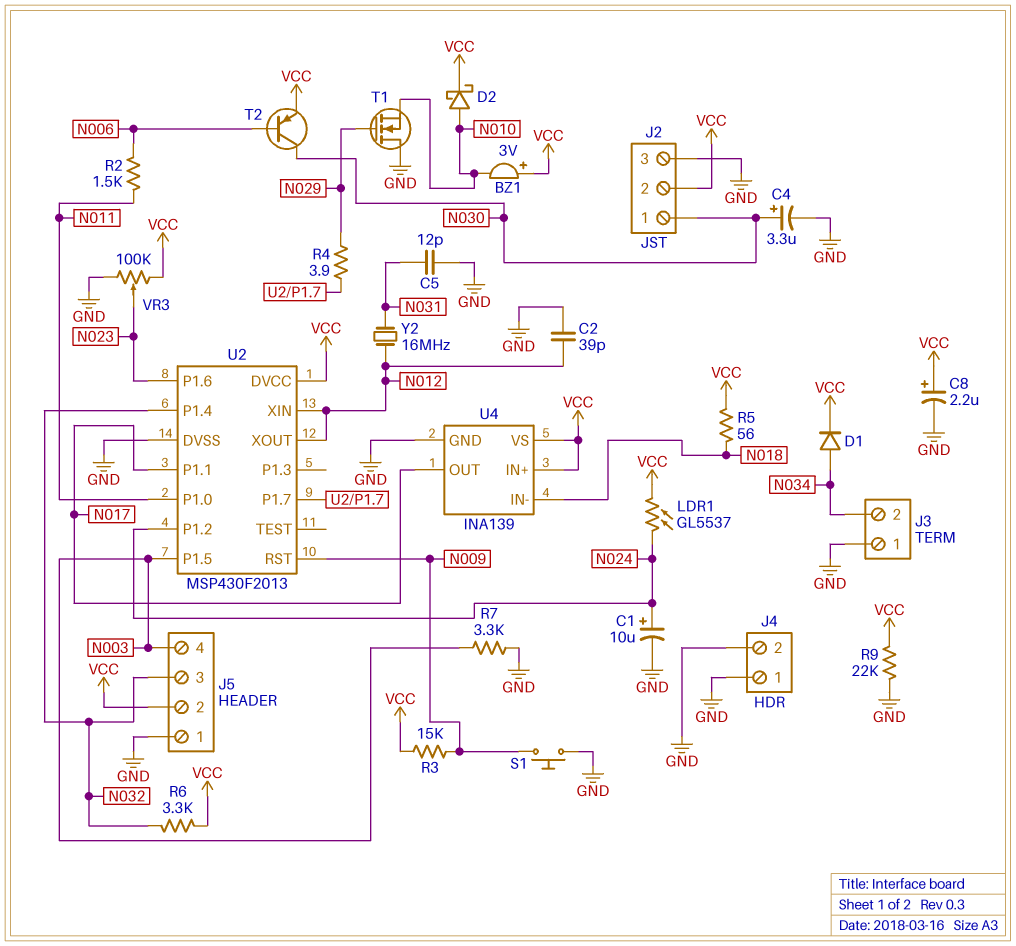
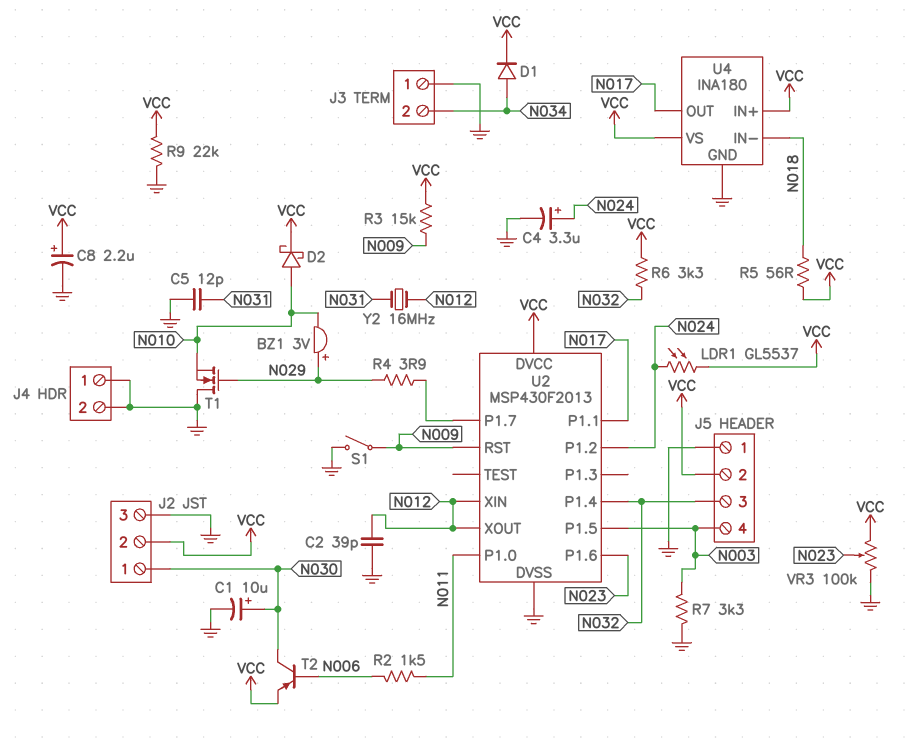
BZ1: buzzer 3V (plus VCC, minus N010) -> buzzer 3V (plus N029, minus N010)
C1: 10uF (plus N024, minus GND) -> 10uF (plus N030, minus GND)
C4: 3.3uF (plus N030, minus GND) -> 3.3uF (plus N024, minus GND)
S1: button (GND, N009) -> switch (GND, N009)
U4: INA139 -> INA180

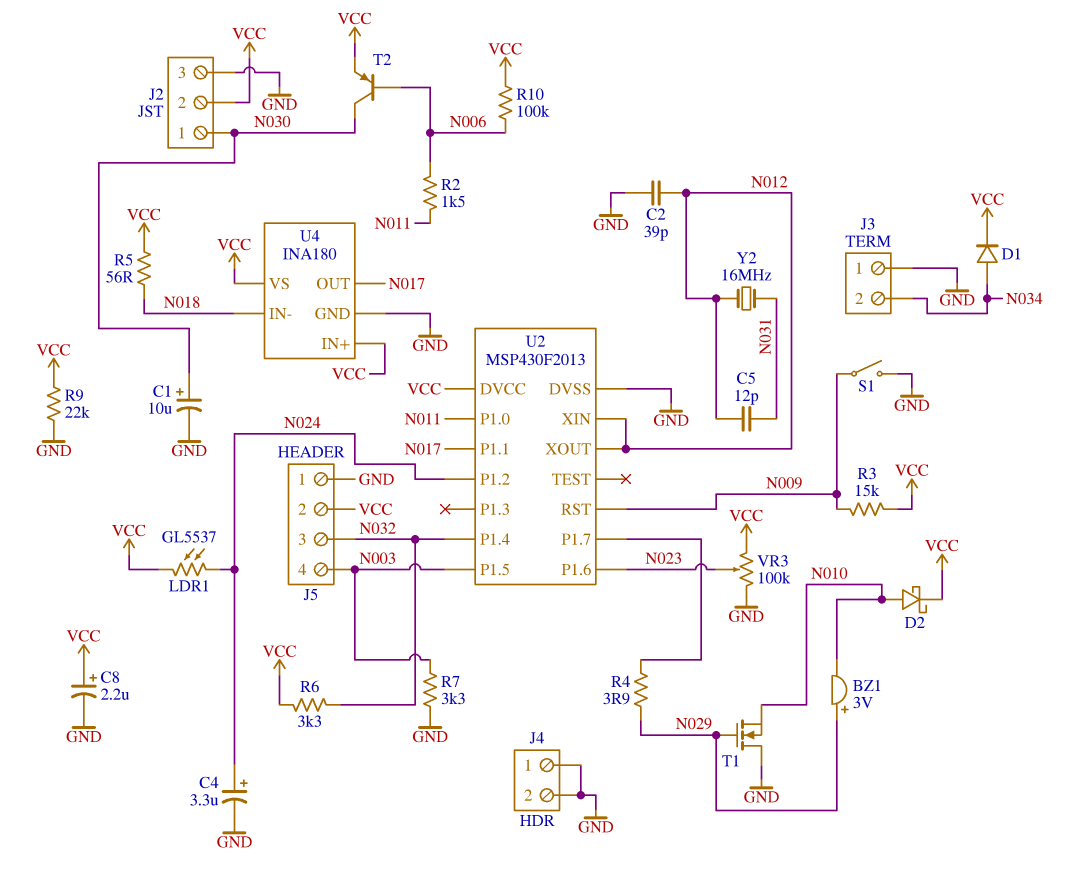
C5: 12pF (GND, N031) -> 12pF (N012, N031)
R10: none -> 100k (N006, VCC)

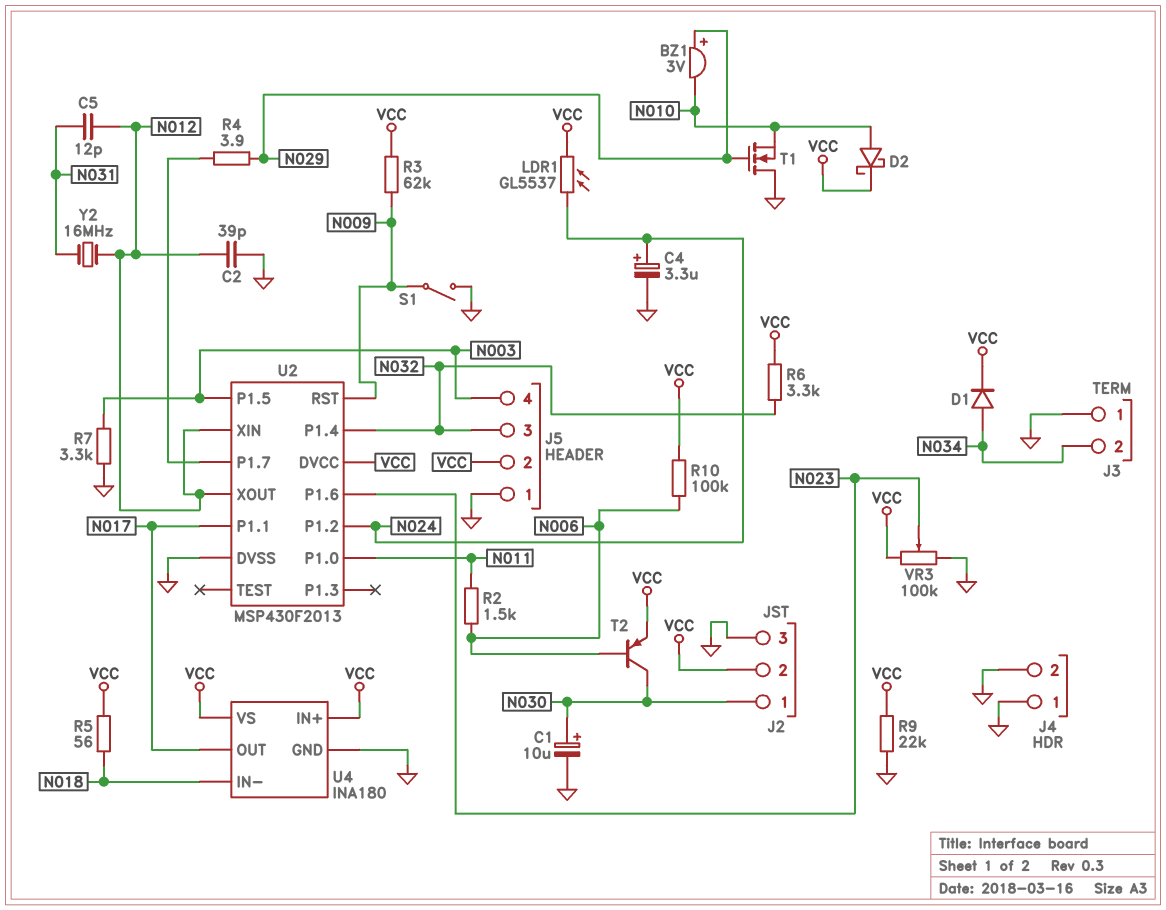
C8: 2.2uF (plus VCC, minus GND) -> none
R3: 15k (N009, VCC) -> 62k (N009, VCC)

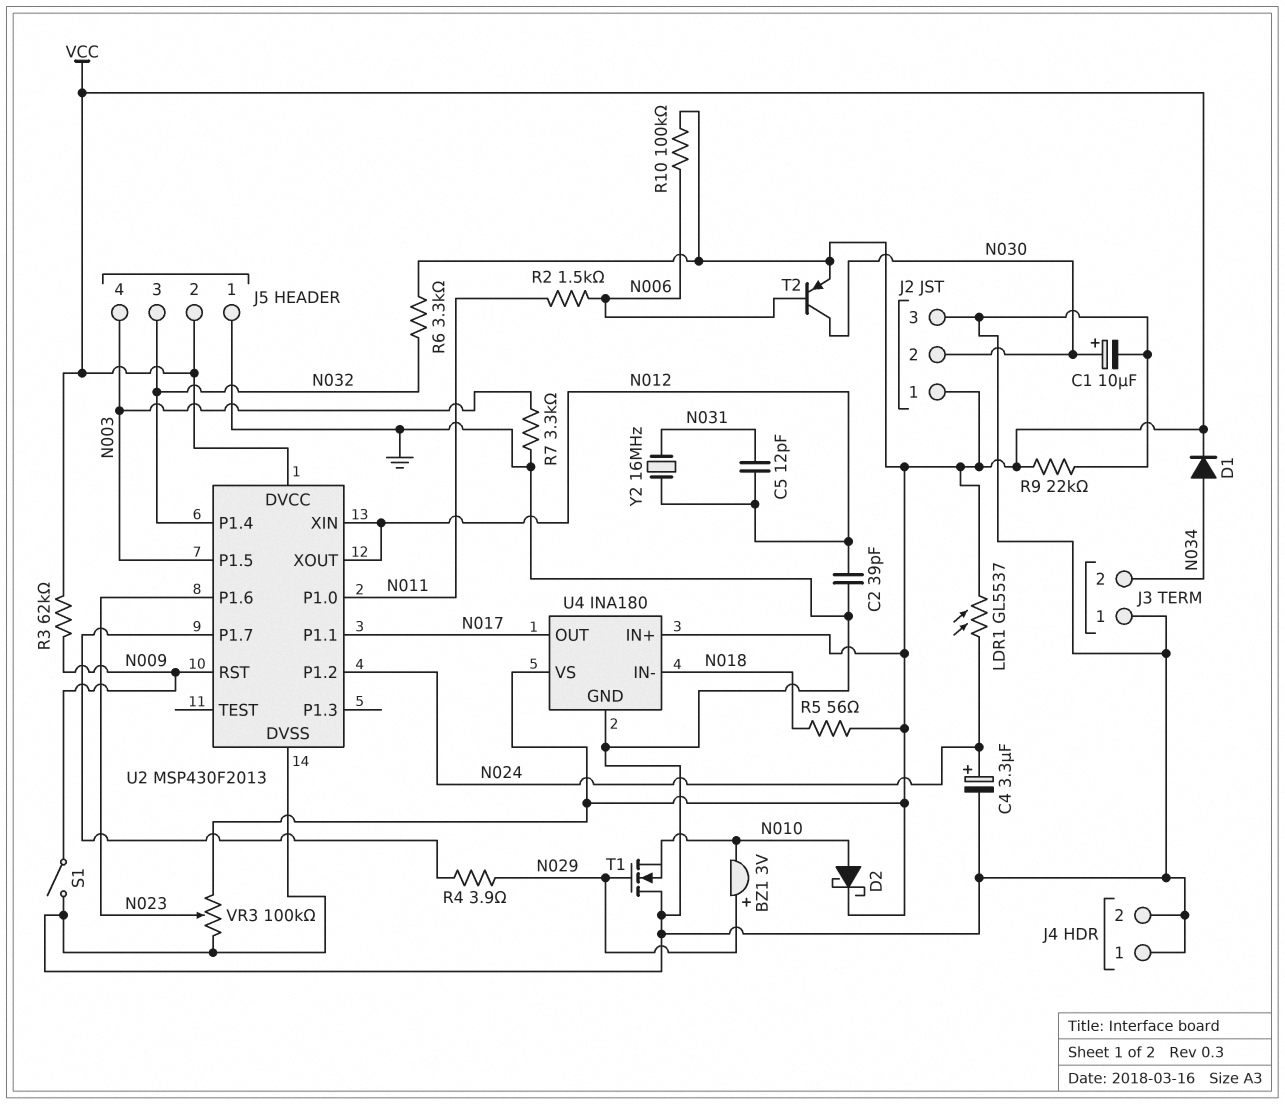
J2 pin 1: N030 -> VCC
J2 pin 2: VCC -> N030

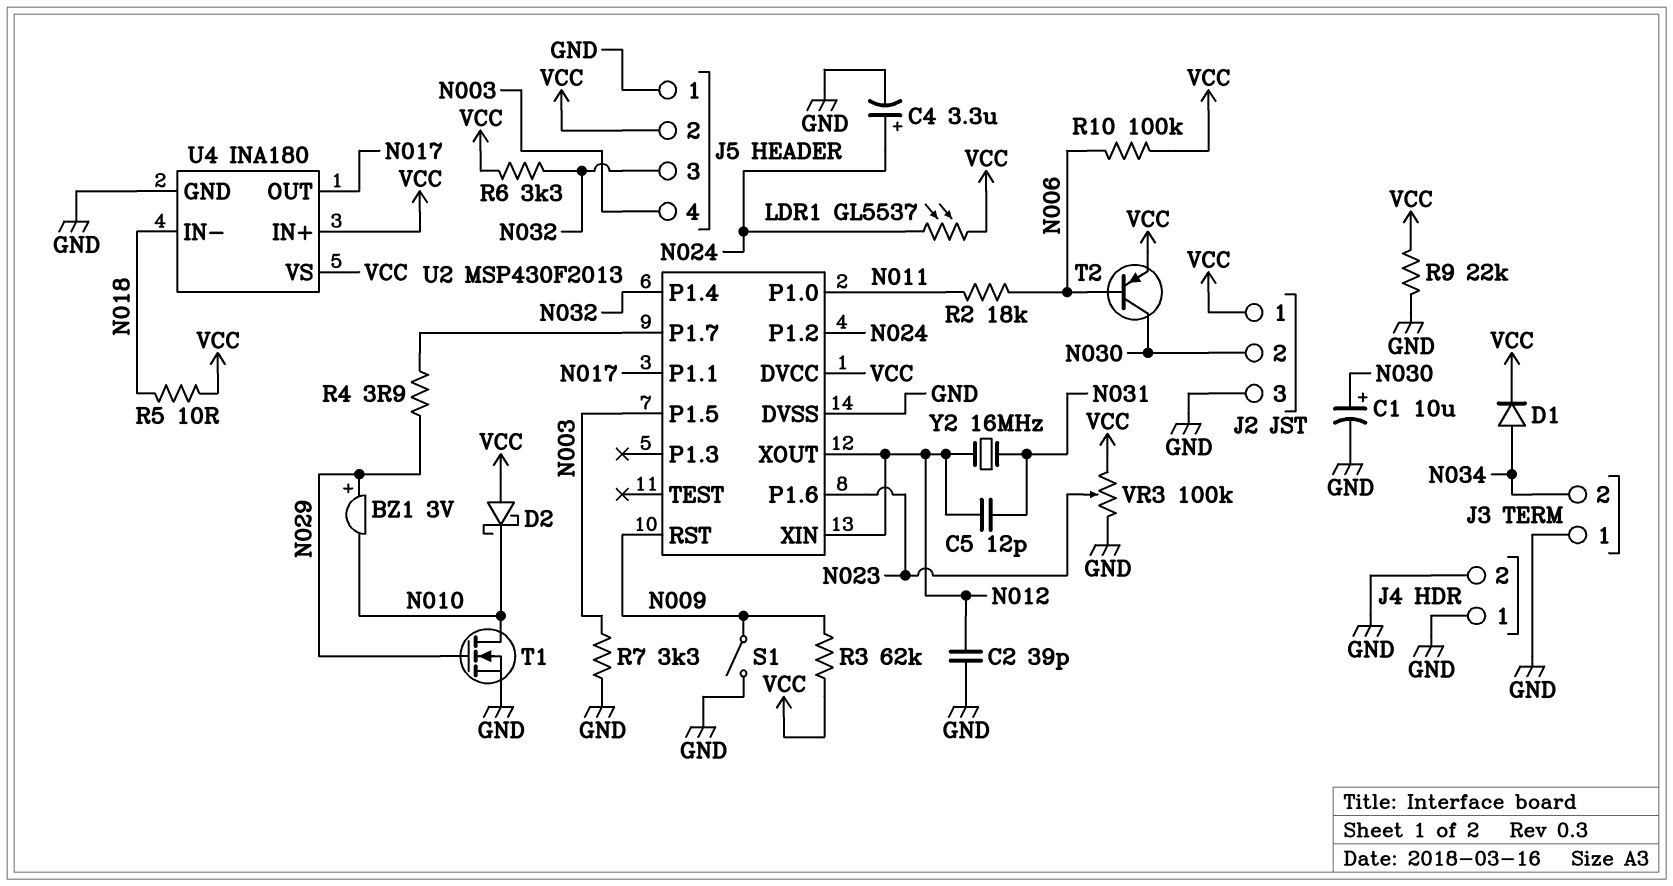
D2: schottky (A N010, K VCC) -> schottky (A VCC, K N010)
R2: 1.5k (N006, N011) -> 18k (N006, N011)
R5: 56 (N018, VCC) -> 10 (N018, VCC)
T1: NMOS (G N029, D GND, S N010) -> NMOS (G N029, D N010, S GND)

